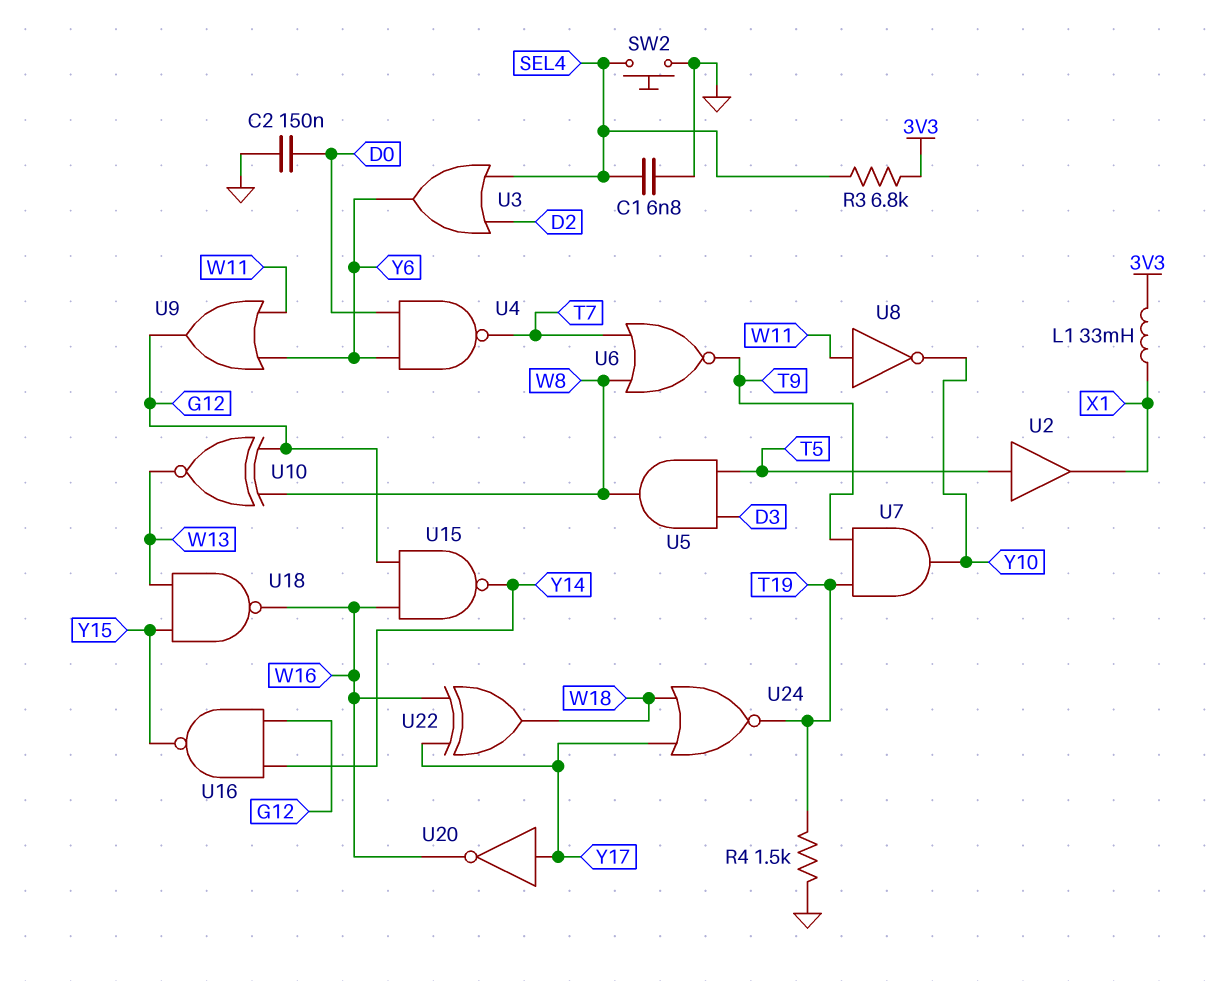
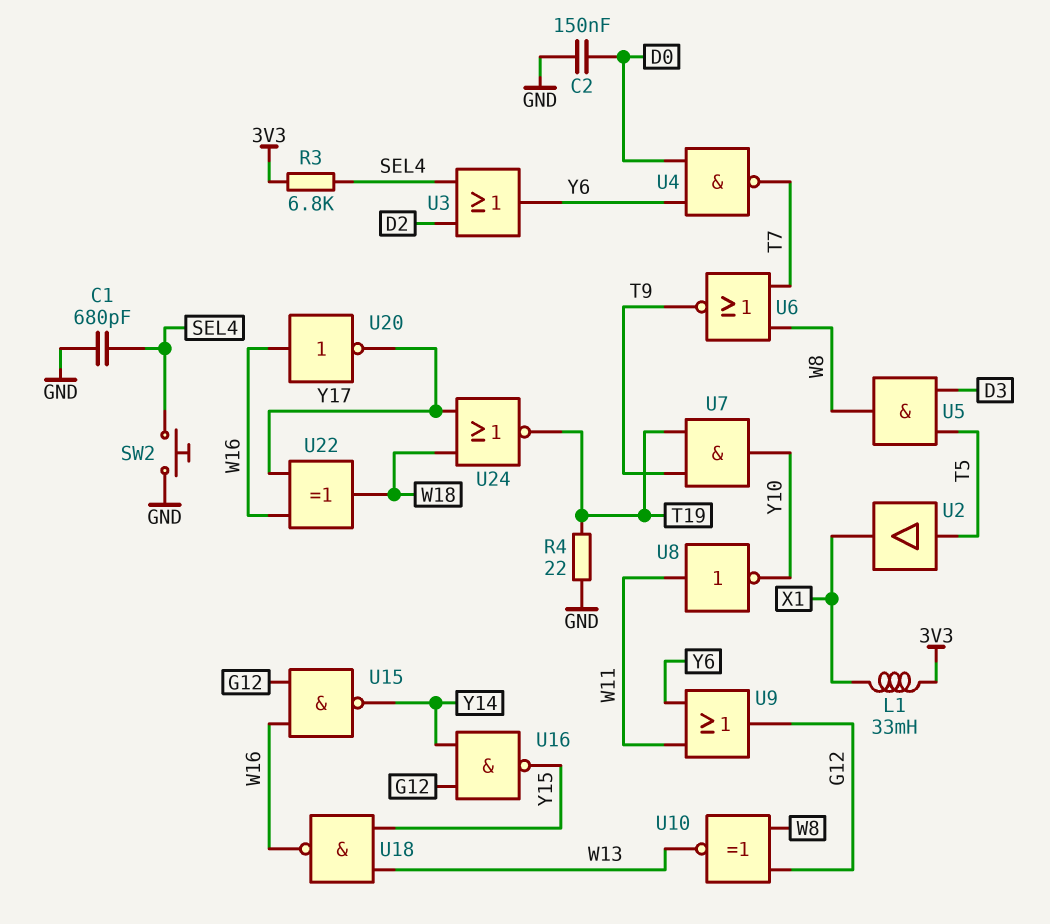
C1: 6.8nF (GND, SEL4) -> 680pF (GND, SEL4)
R4: 1.5k (GND, T19) -> 22 (GND, T19)
U20: NOT (in Y17, out W16) -> NOT (in W16, out Y17)

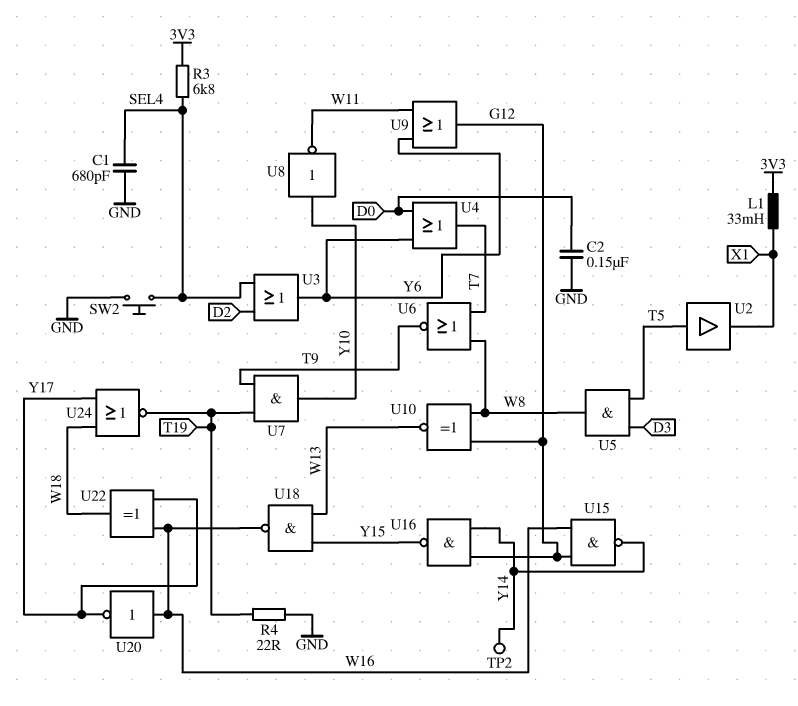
TP2: none -> test point (Y14)
U4: NAND (in D0, in Y6, out T7) -> OR (in D0, in Y6, out T7)
U8: NOT (in W11, out Y10) -> NOT (in Y10, out W11)

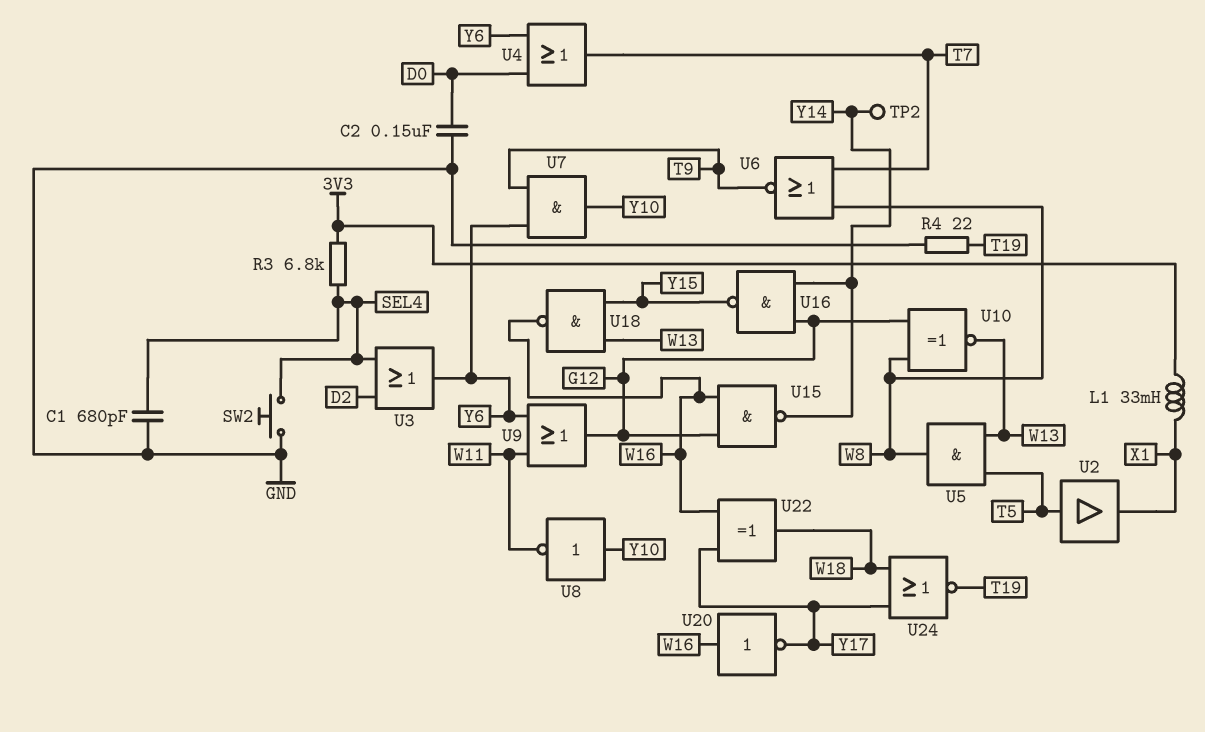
U5: AND (in D3, in T5, out W8) -> AND (in T5, in W13, out W8)
U7: AND (in T9, in T19, out Y10) -> AND (in T9, in Y6, out Y10)

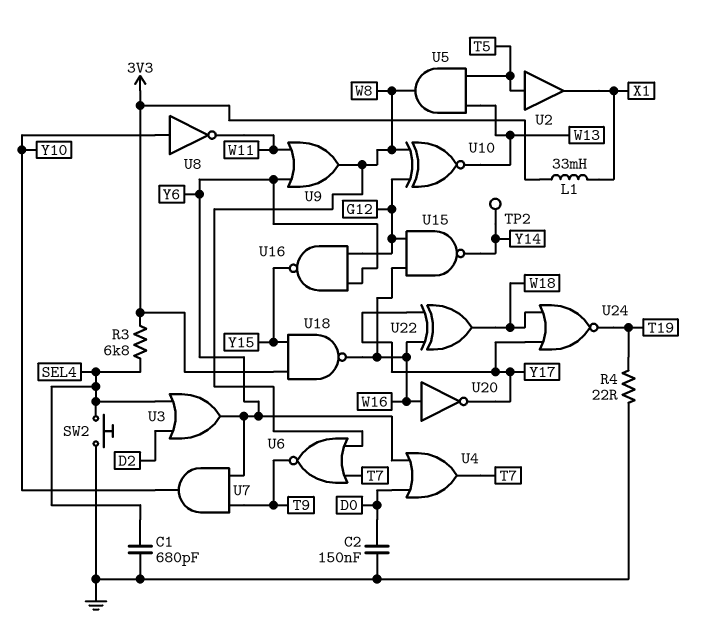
U9: OR (in W11, in Y6, out G12) -> OR (in W11, in Y6, out W8)
U16: NAND (in G12, in Y14, out Y15) -> NAND (in G12, in Y6, out Y15)
U18: NAND (in W13, in Y15, out W16) -> NAND (in 3V3, in Y15, out W16)

